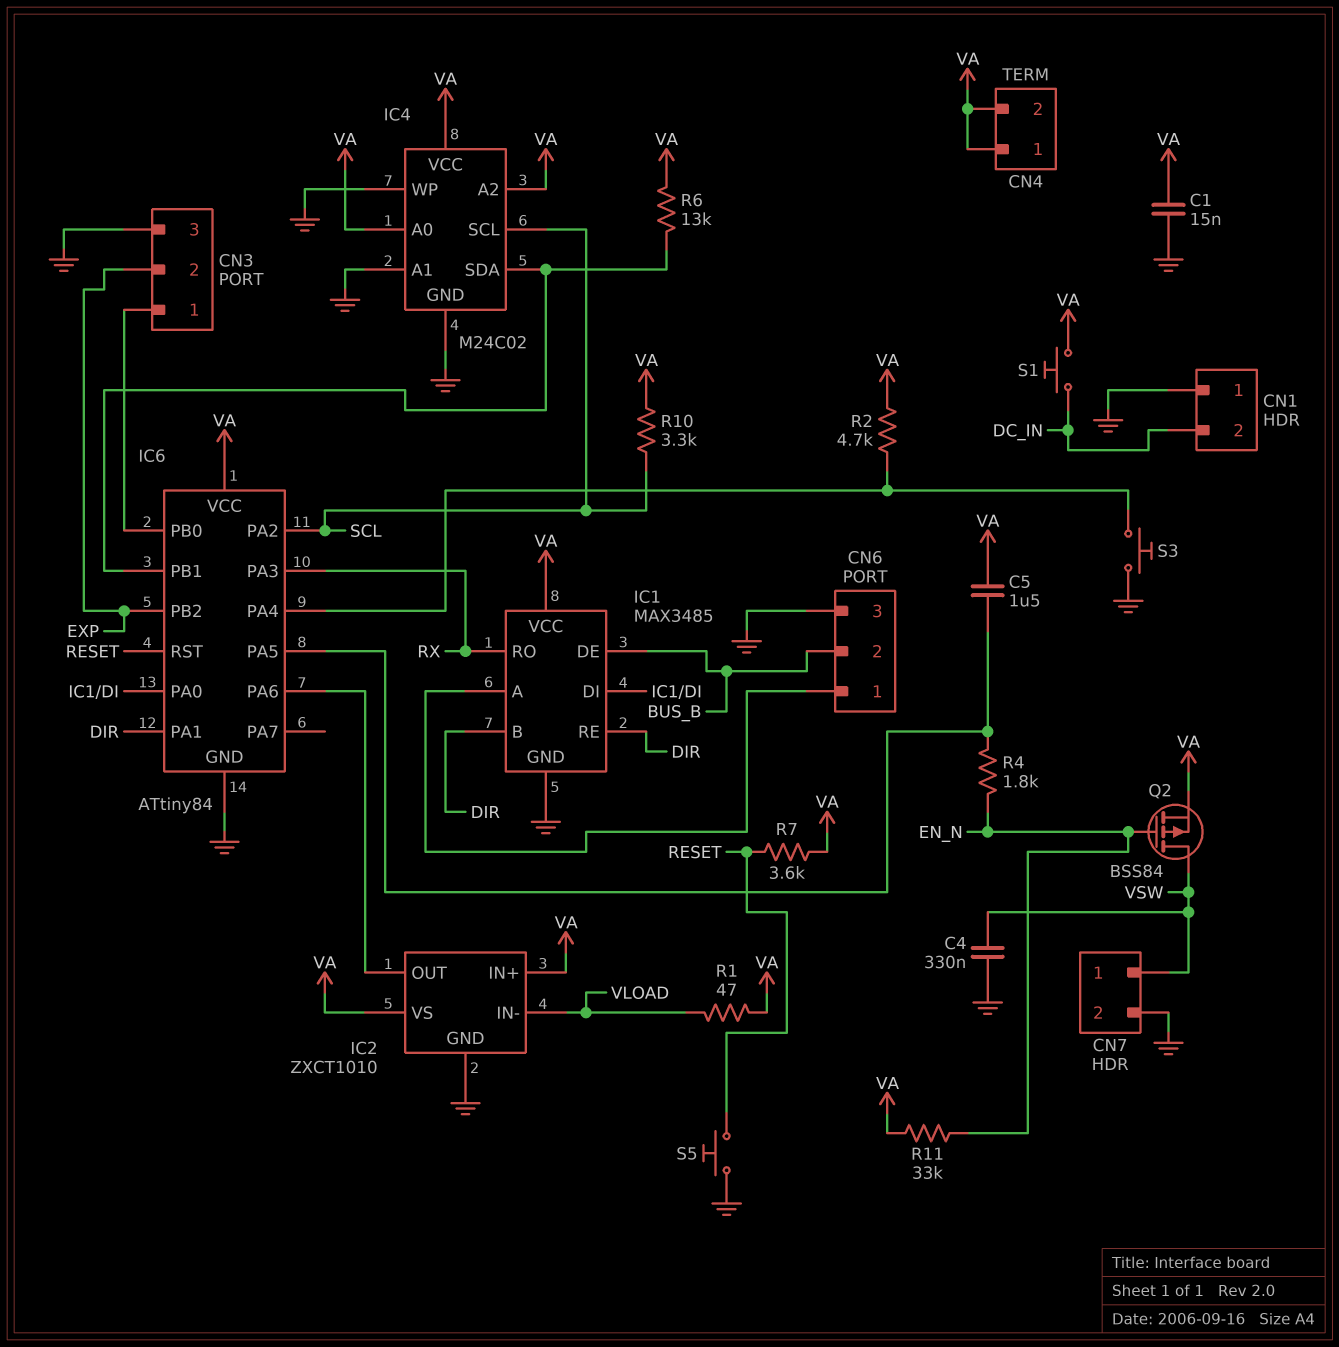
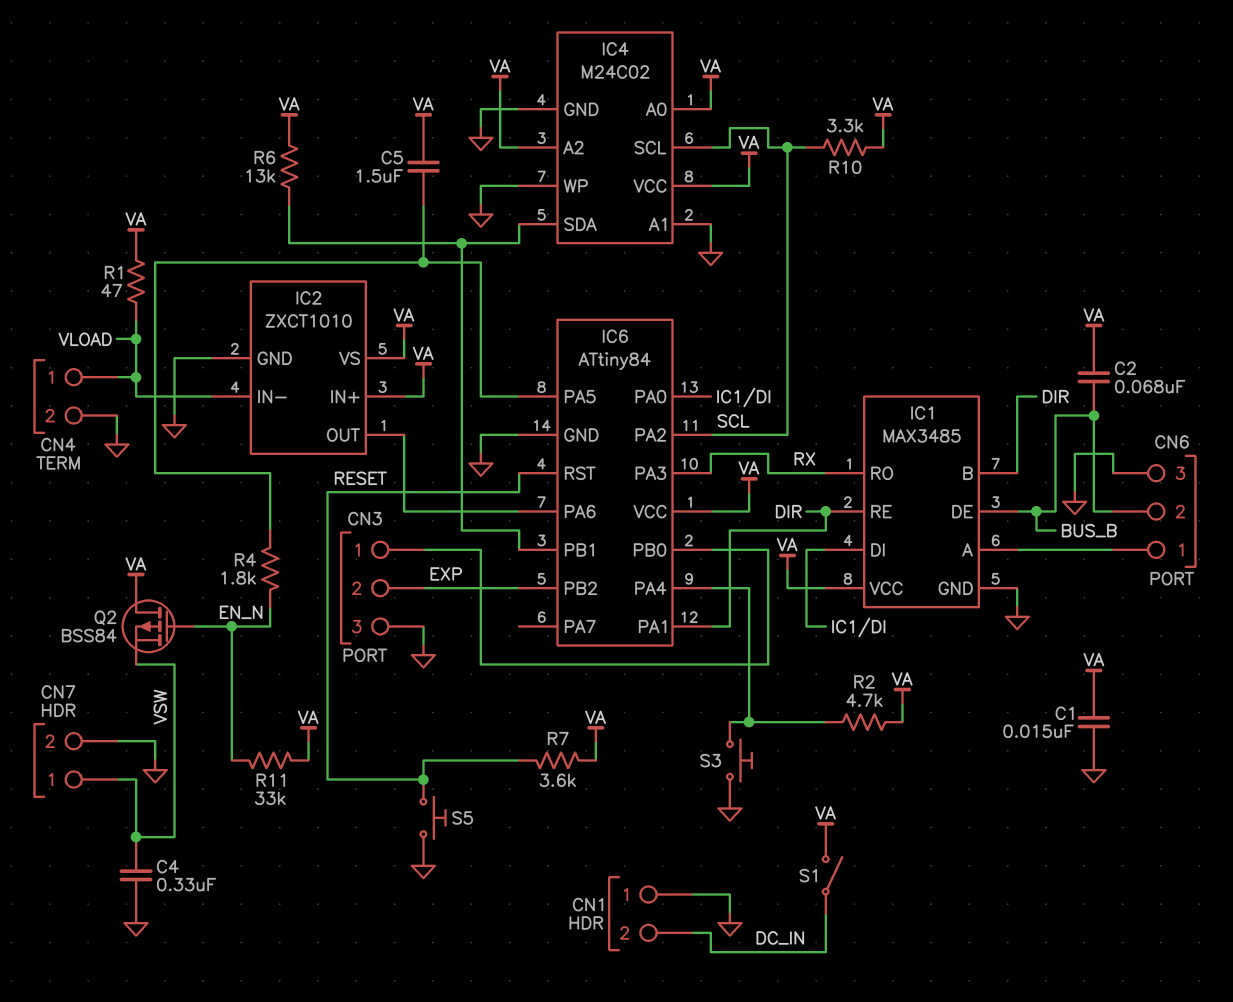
C2: none -> 68nF (BUS_B, VA)
CN4 pin 1: VA -> VLOAD
CN4 pin 2: VA -> GND
Q2: PMOS BSS84 (G EN_N, D VSW, S VA) -> PMOS BSS84 (G EN_N, D VA, S VSW)
S1: button (DC_IN, VA) -> switch (DC_IN, VA)

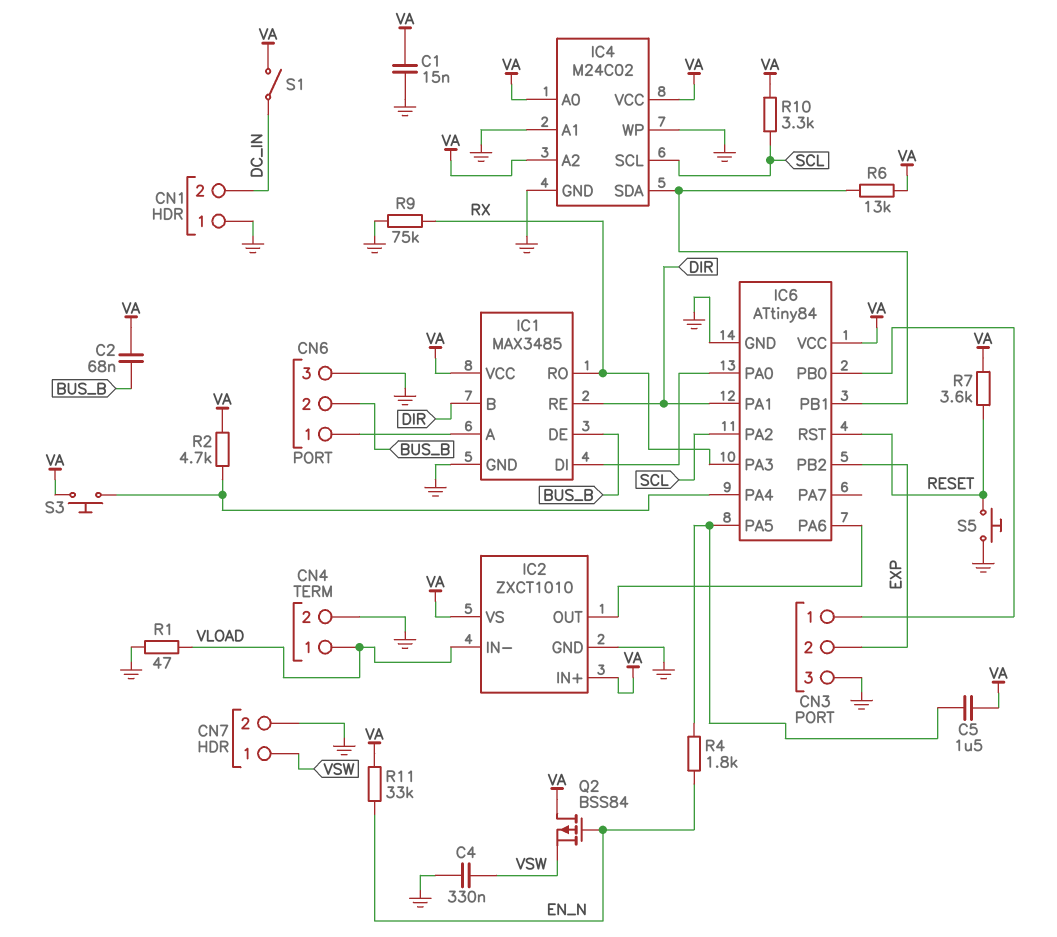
R1: 47 (VA, VLOAD) -> 47 (GND, VLOAD)
R9: none -> 75k (GND, RX)
S3: button (GND, IC6/PA4) -> button (IC6/PA4, VA)

